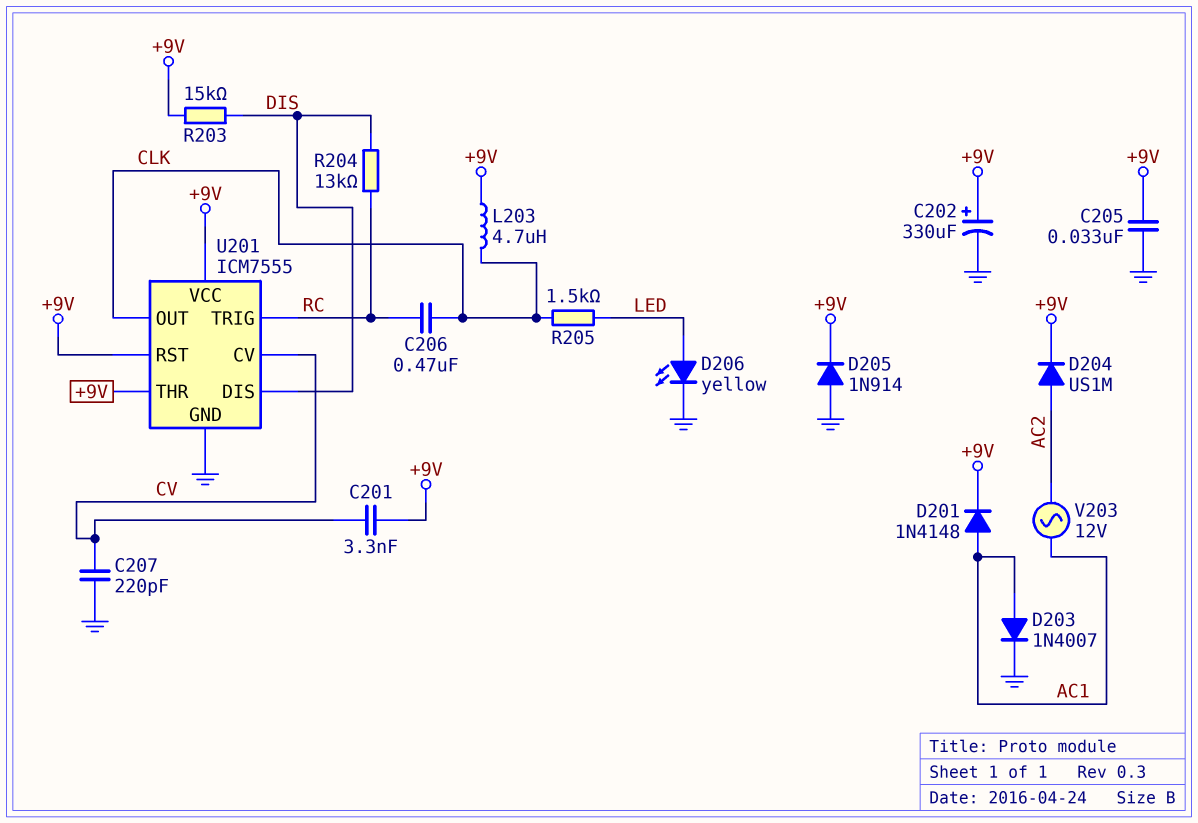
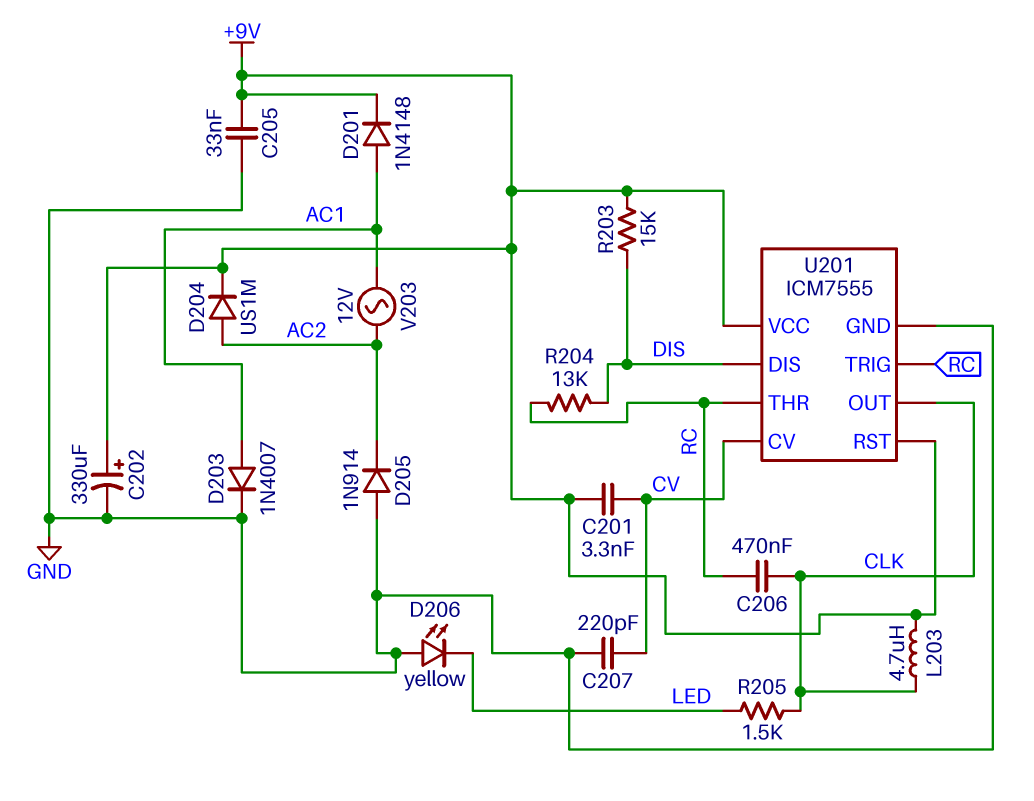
D205: diode 1N914 (A GND, K +9V) -> diode 1N914 (A GND, K AC2)
D206: LED yellow (A LED, K GND) -> LED yellow (A GND, K LED)
U201 pin THR: +9V -> RC

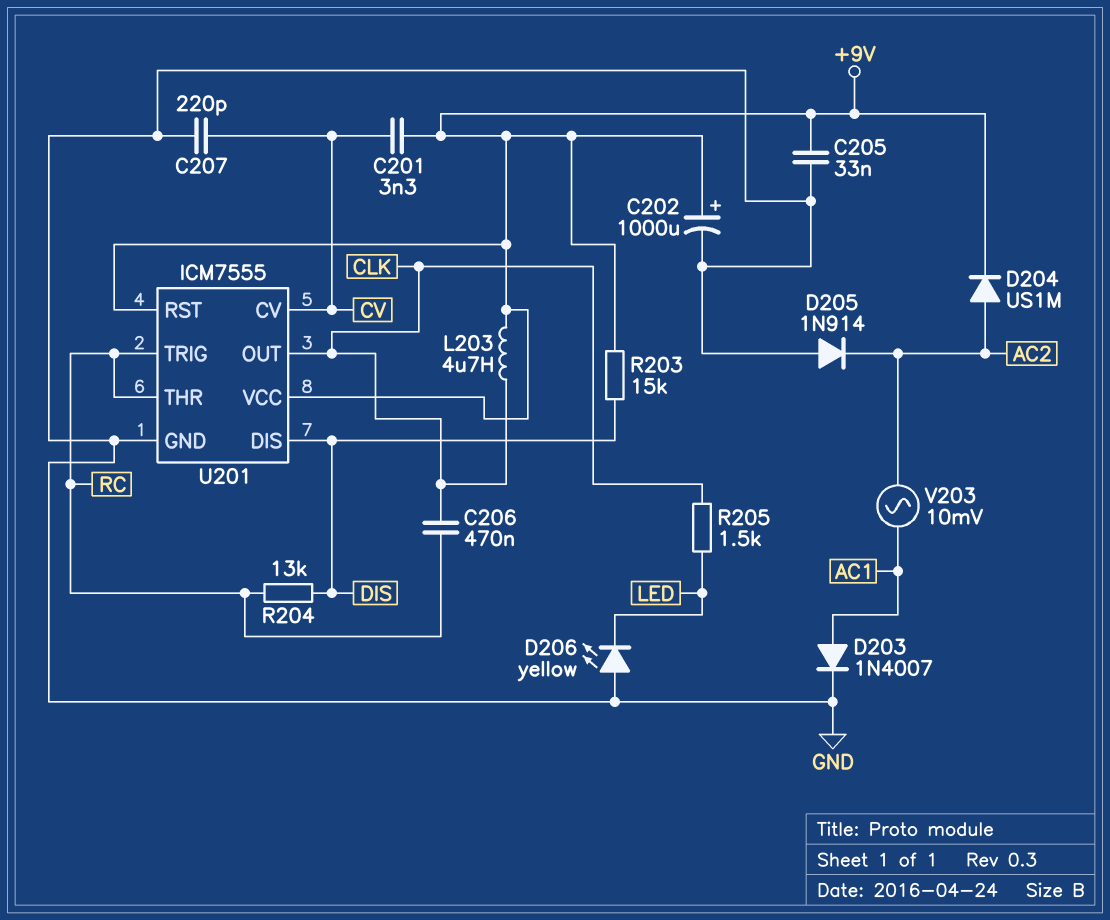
C202: 330uF (plus +9V, minus GND) -> 1000uF (plus +9V, minus GND)
D201: diode 1N4148 (A AC1, K +9V) -> none
V203: AC 12V (AC1, AC2) -> AC 10mV (AC1, AC2)

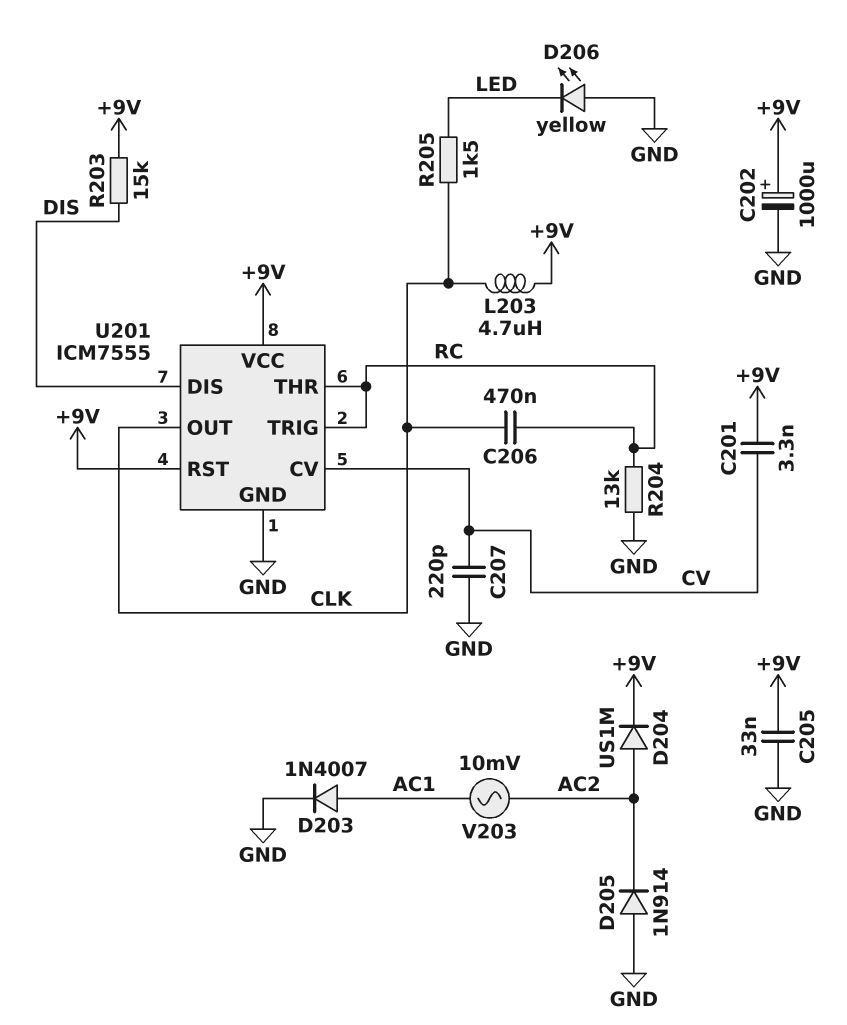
R204: 13k (DIS, RC) -> 13k (GND, RC)

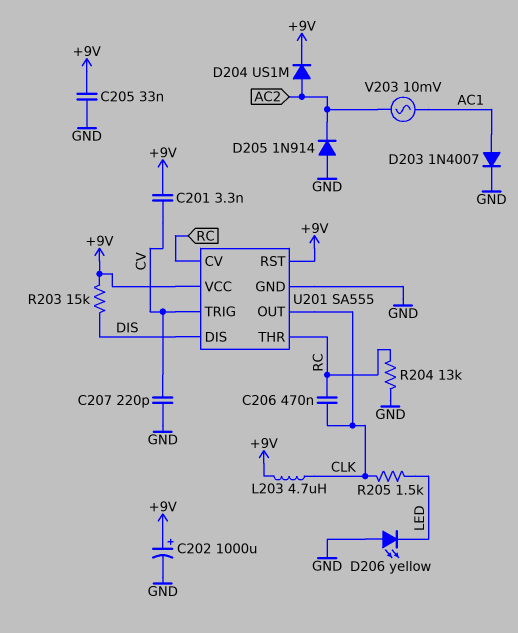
U201: ICM7555 -> SA555
U201 pin CV: CV -> RC
U201 pin TRIG: RC -> CV

